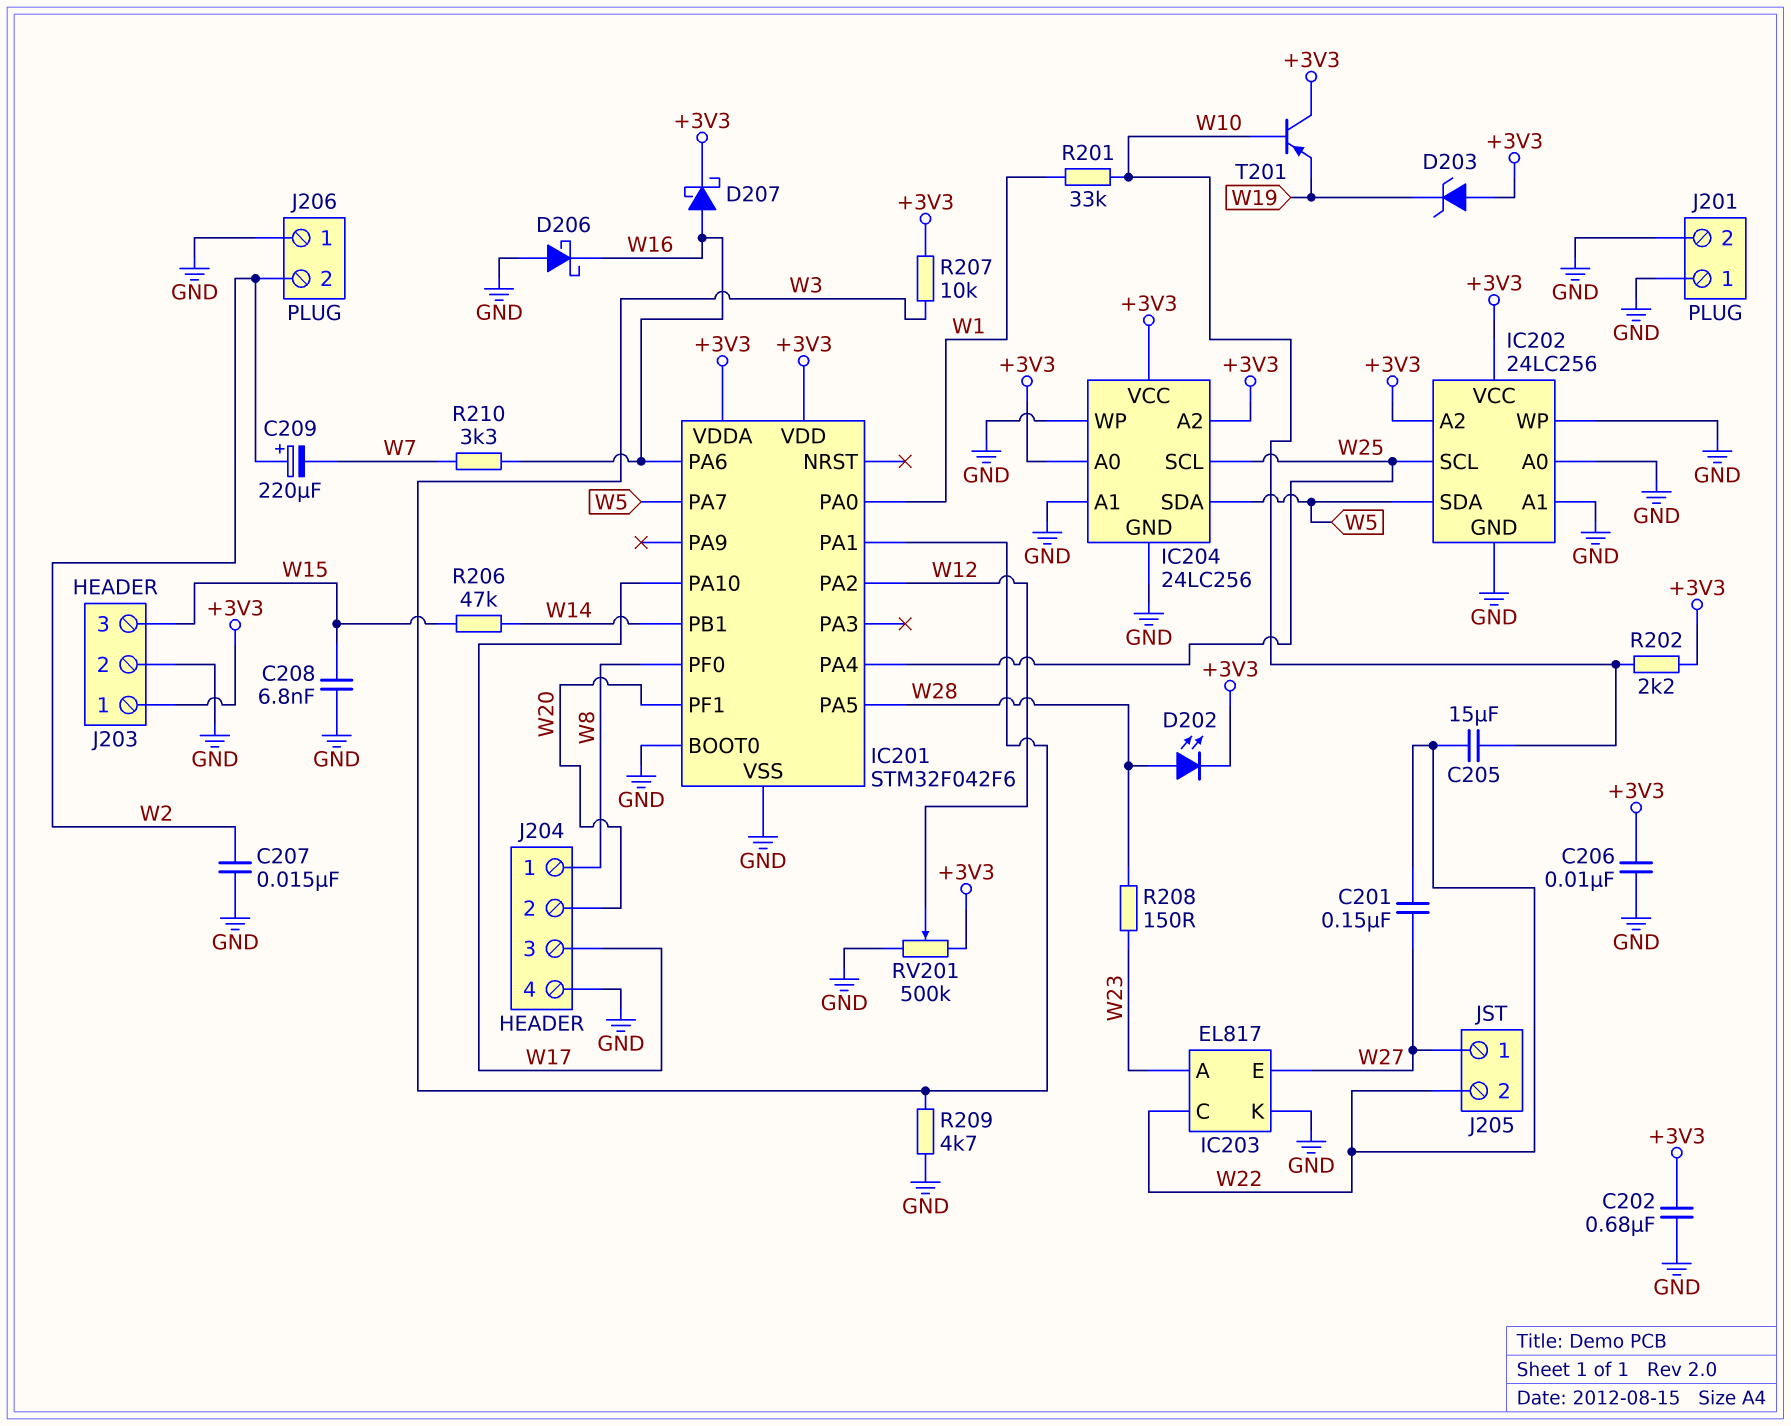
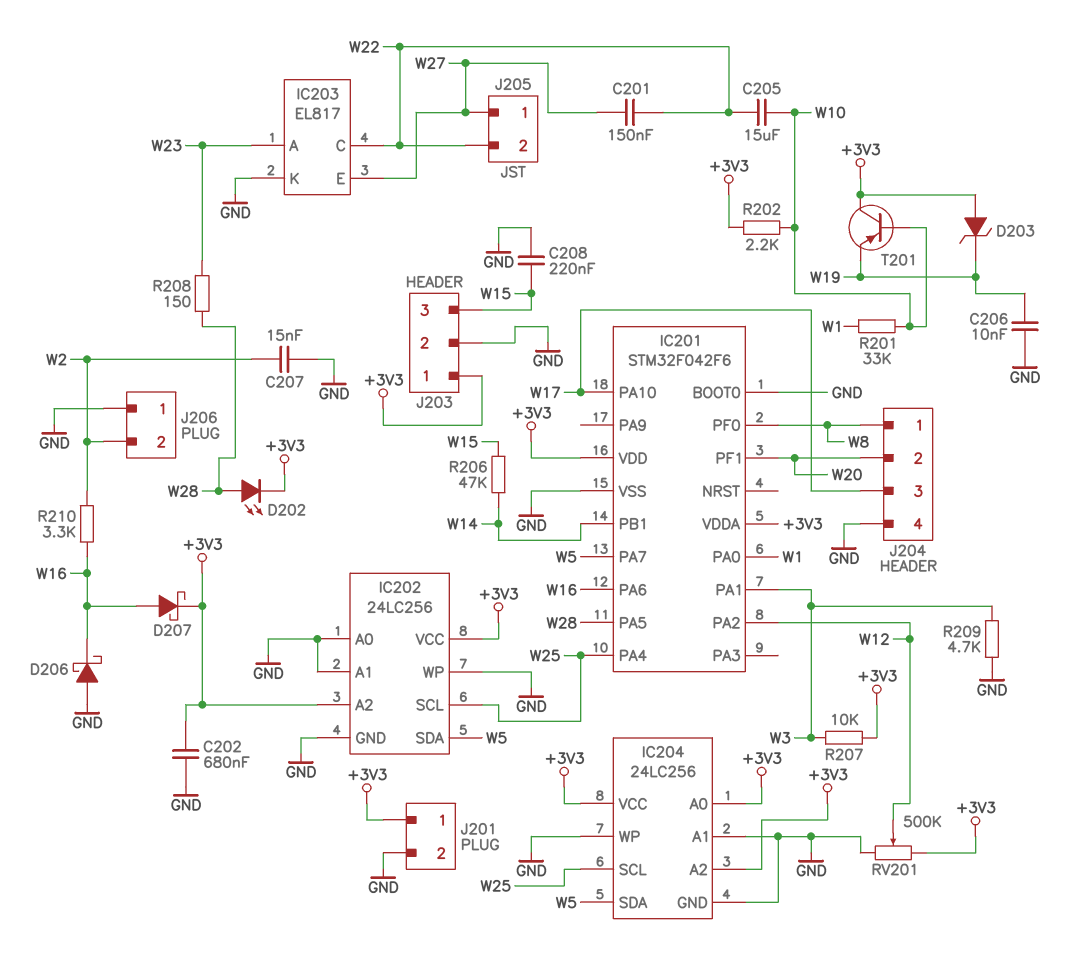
C206: 10nF (+3V3, GND) -> 10nF (GND, W19)
C208: 6.8nF (GND, W15) -> 220nF (GND, W15)
C209: 220uF (plus W2, minus W7) -> none
J201 pin 1: GND -> +3V3
R210: 3.3k (W7, W16) -> 3.3k (W2, W16)

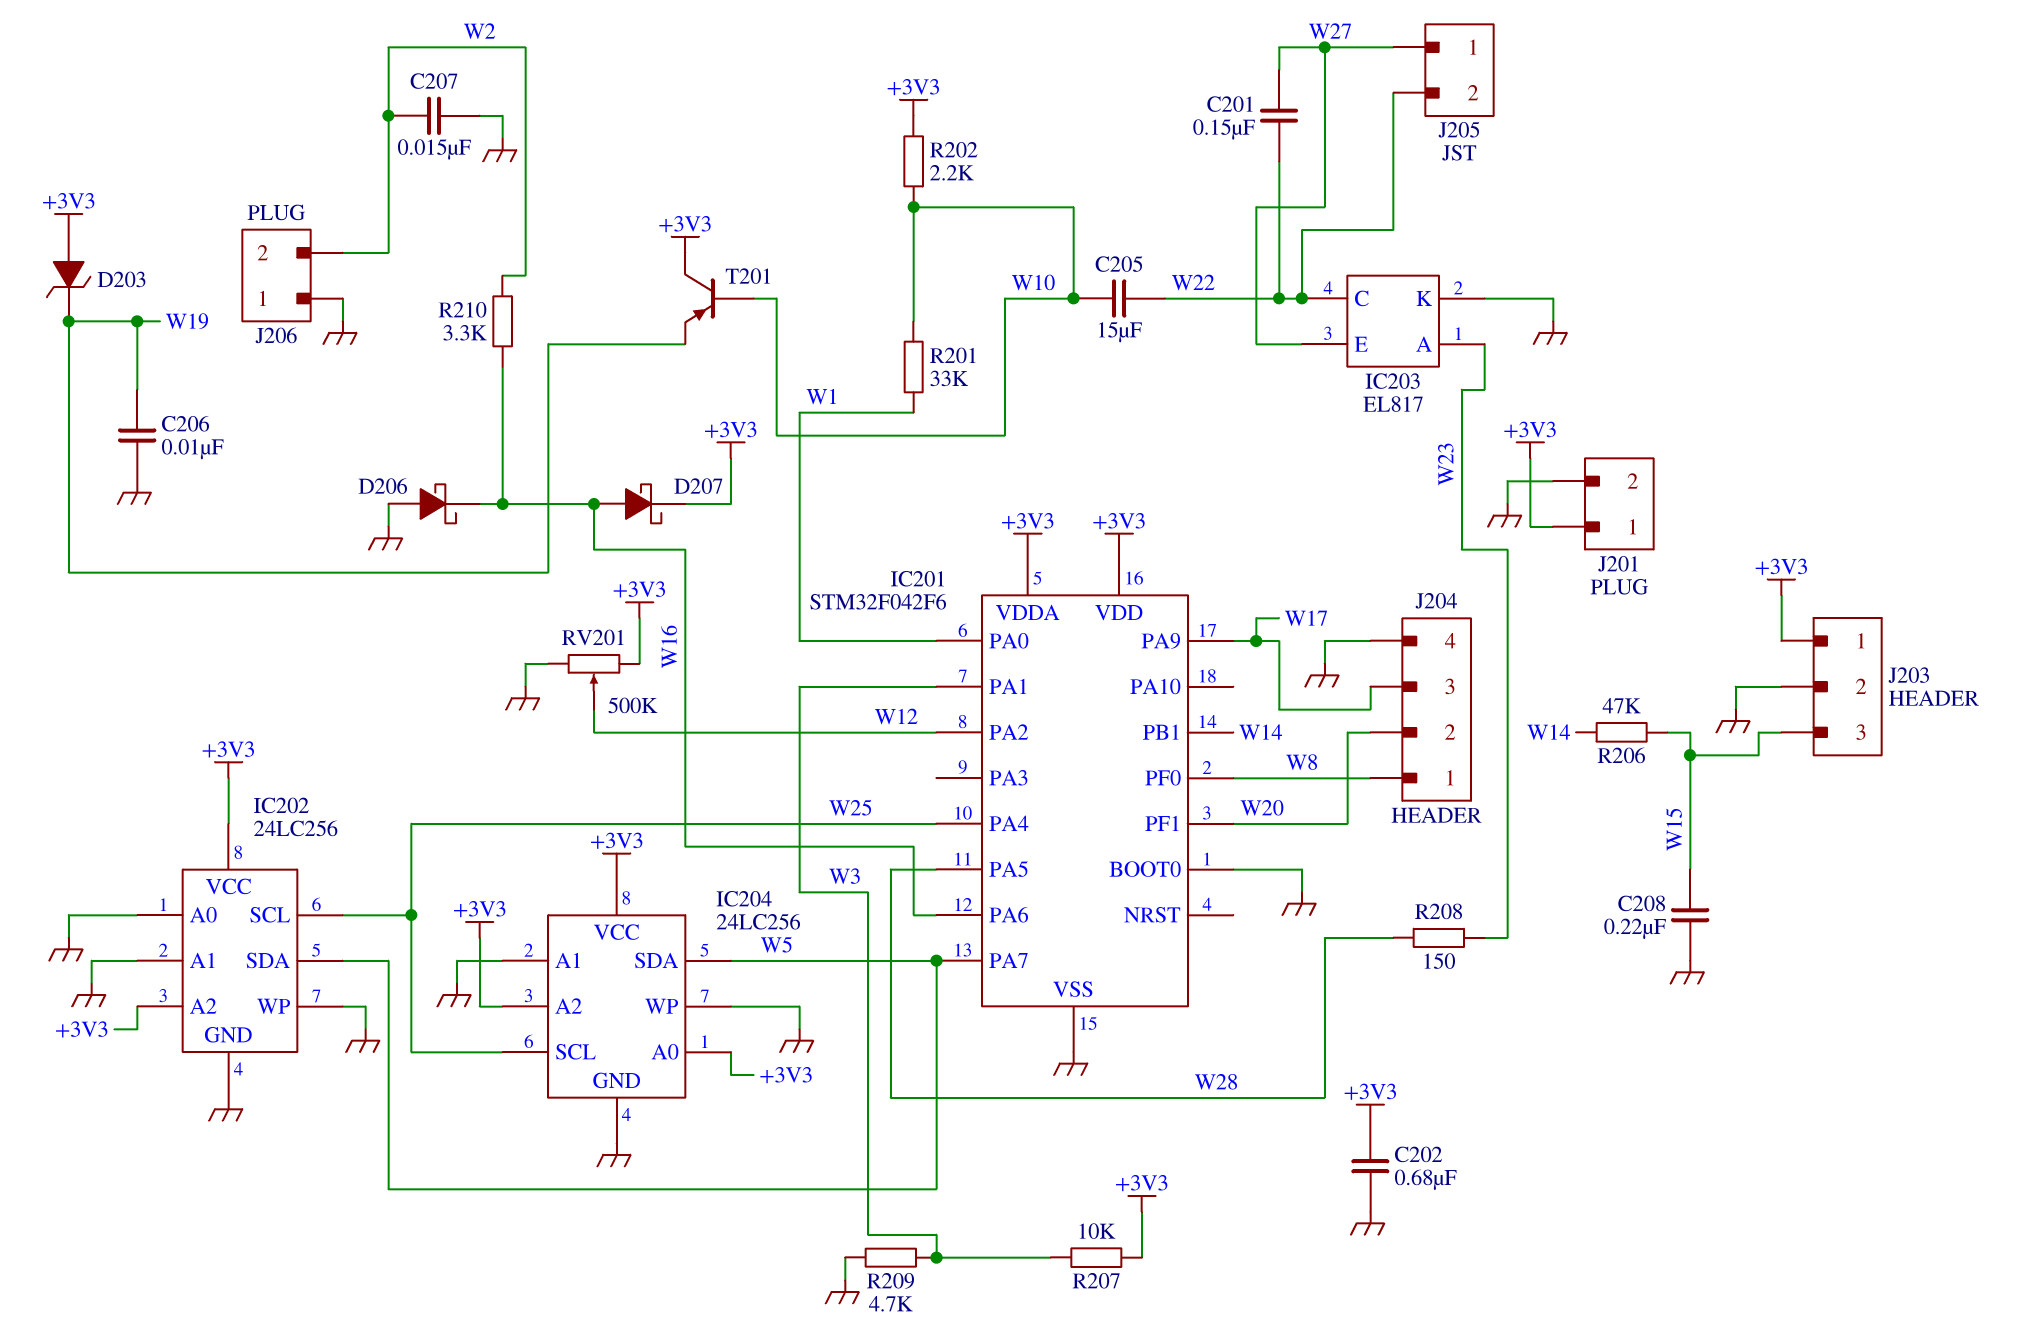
D202: LED (A W28, K +3V3) -> none
IC201 pin PA9: none -> W17
IC201 pin PA10: W17 -> none

